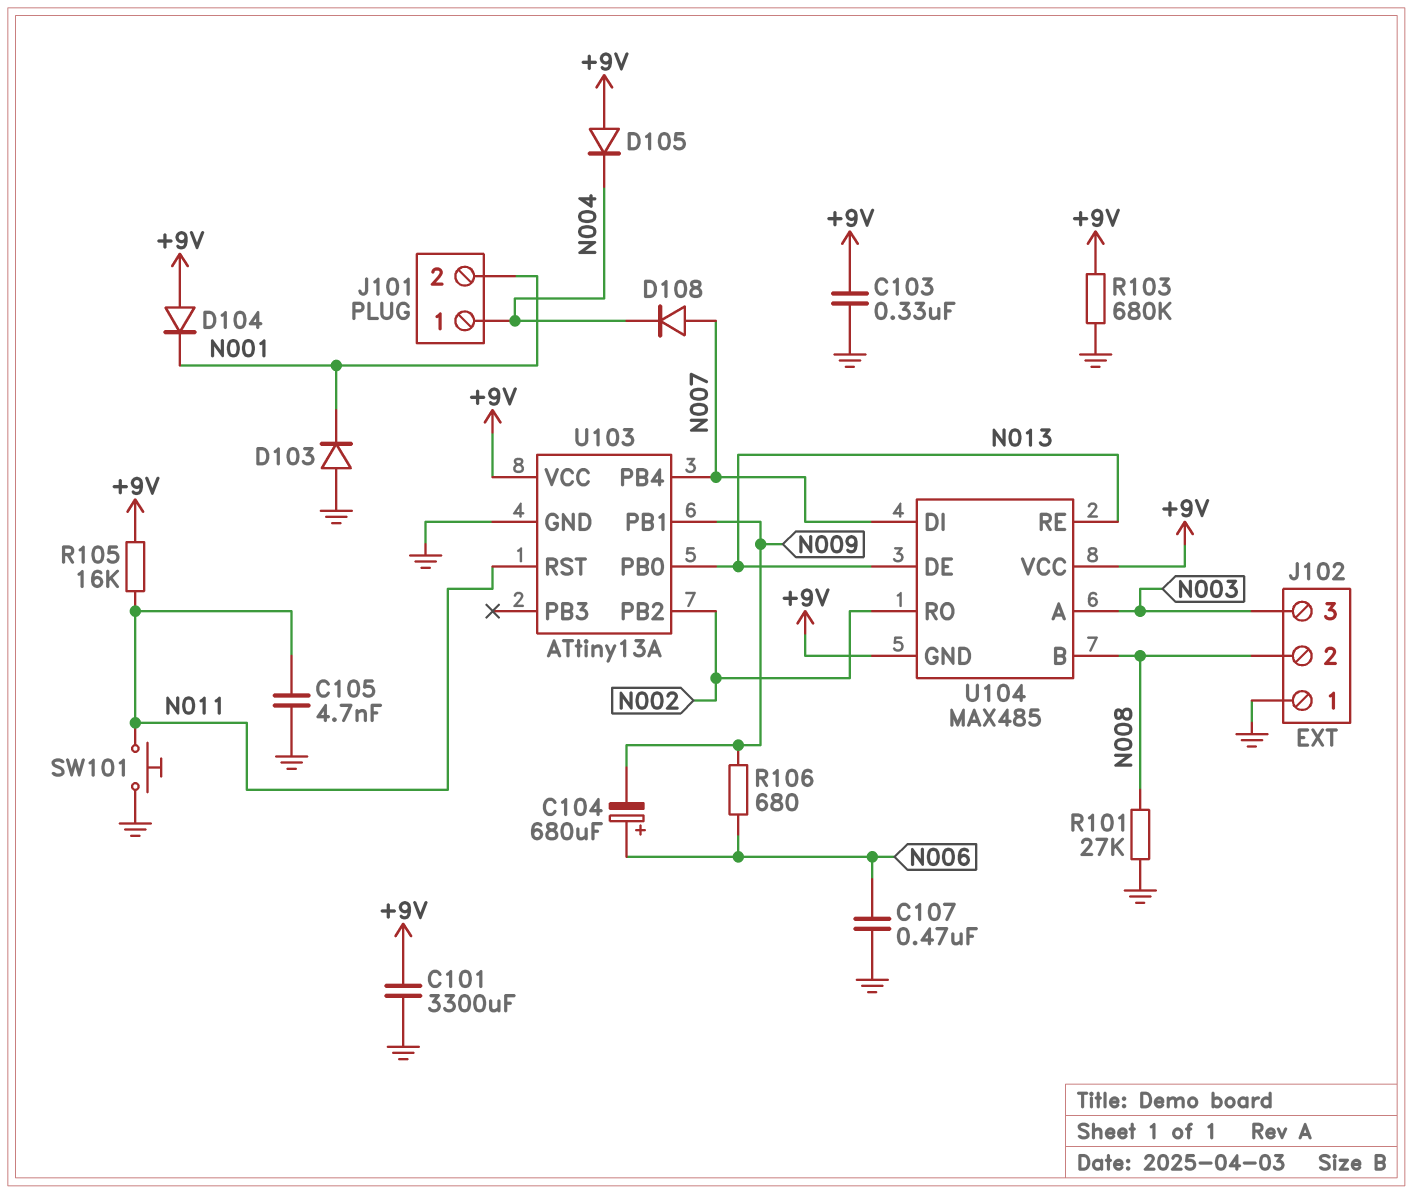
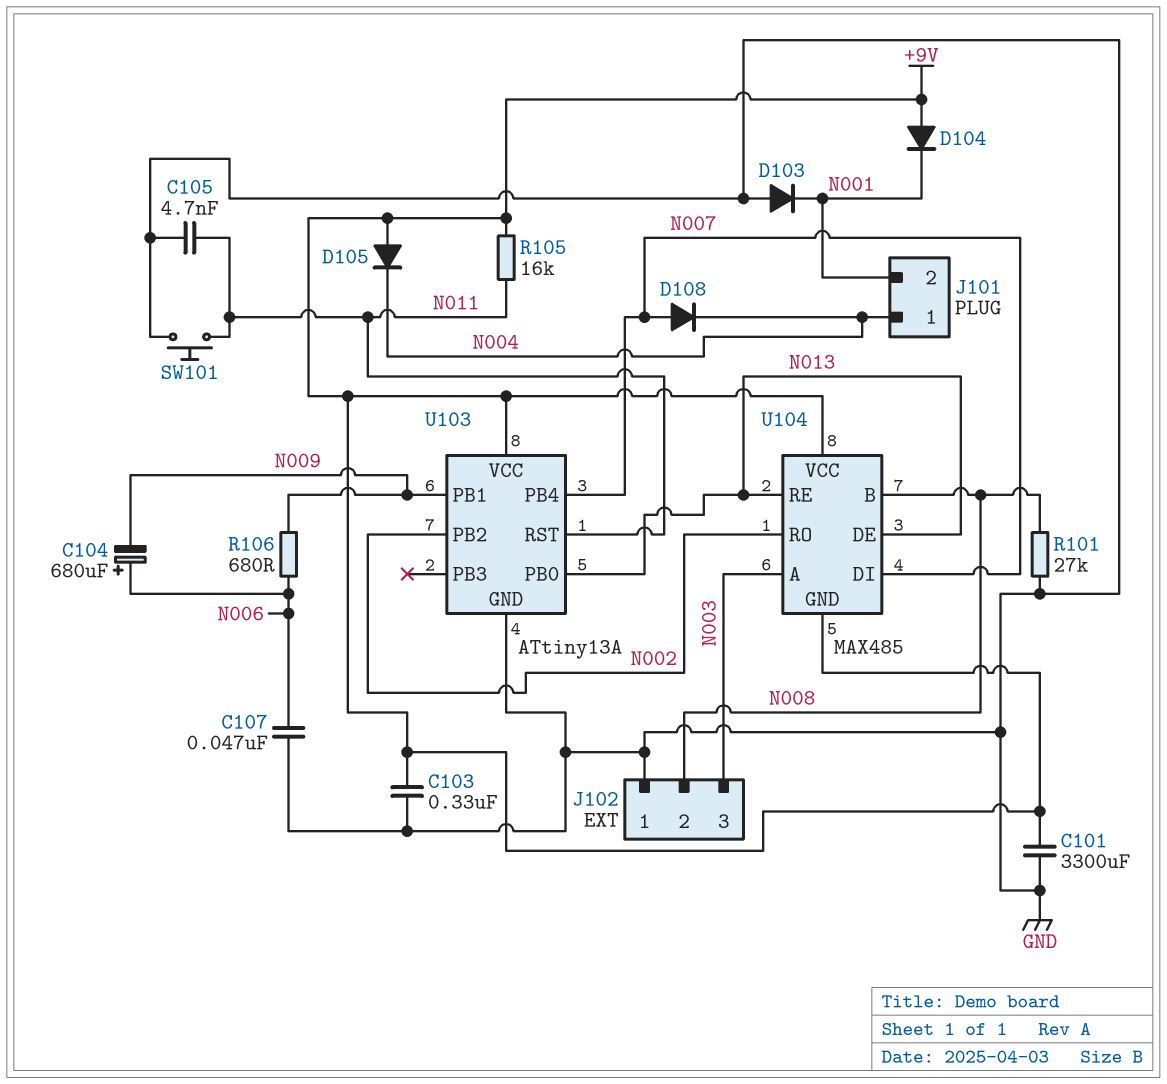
C107: 470nF (GND, N006) -> 47nF (GND, N006)
R103: 680k (+9V, GND) -> none

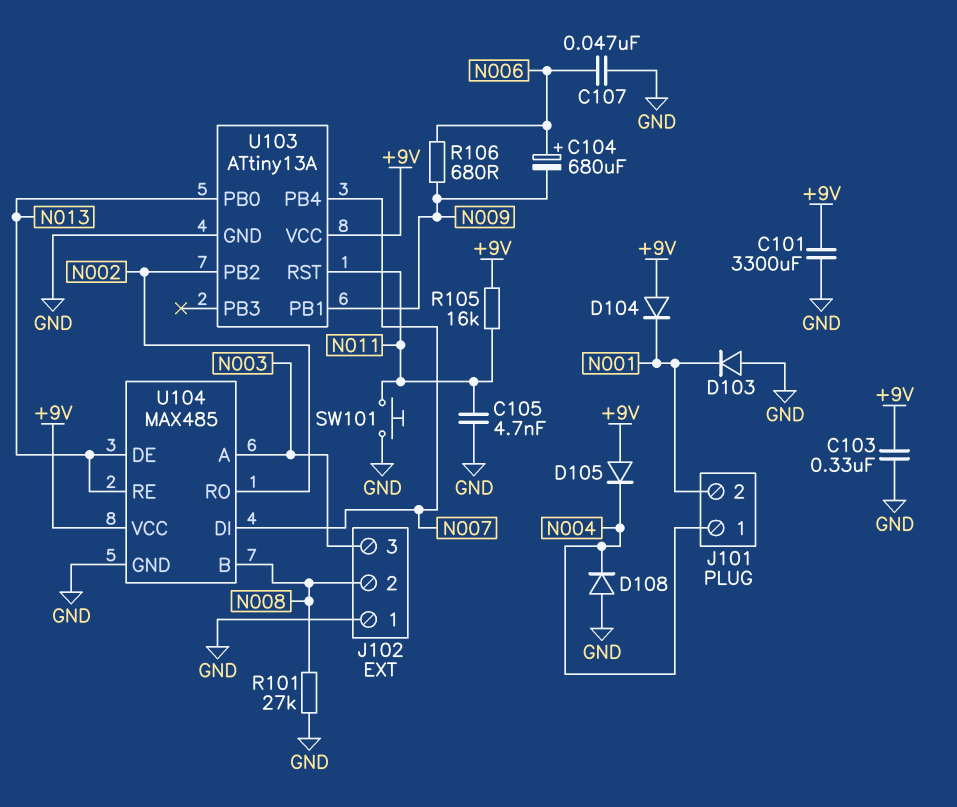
D108: diode (A N007, K N004) -> diode (A GND, K N004)
U104 pin GND: +9V -> GND

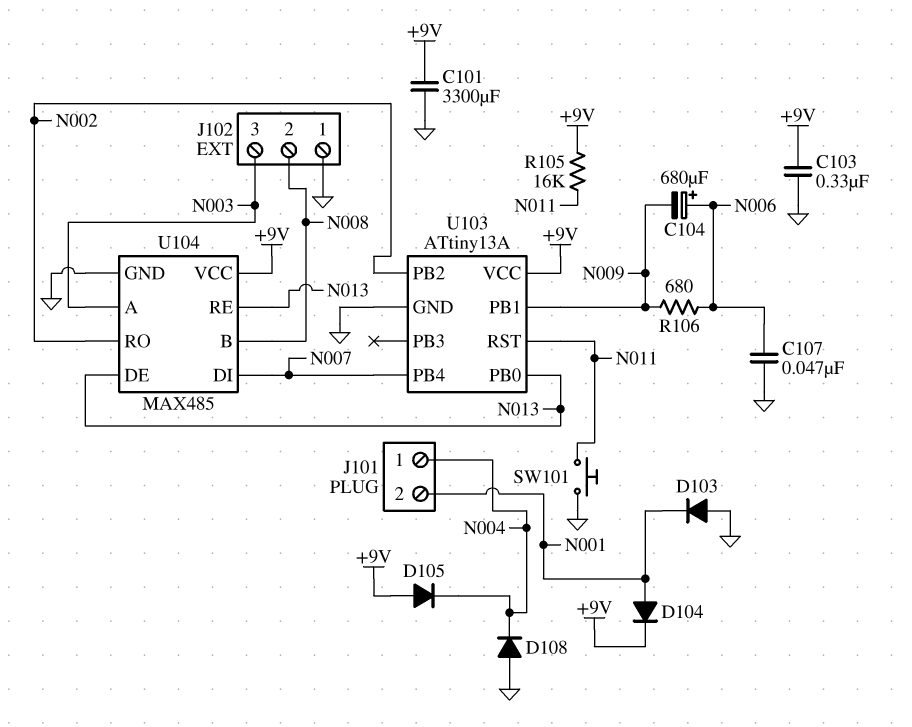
C105: 4.7nF (GND, N011) -> none
D104: diode (A +9V, K N001) -> diode (A N001, K +9V)
R101: 27k (GND, N008) -> none

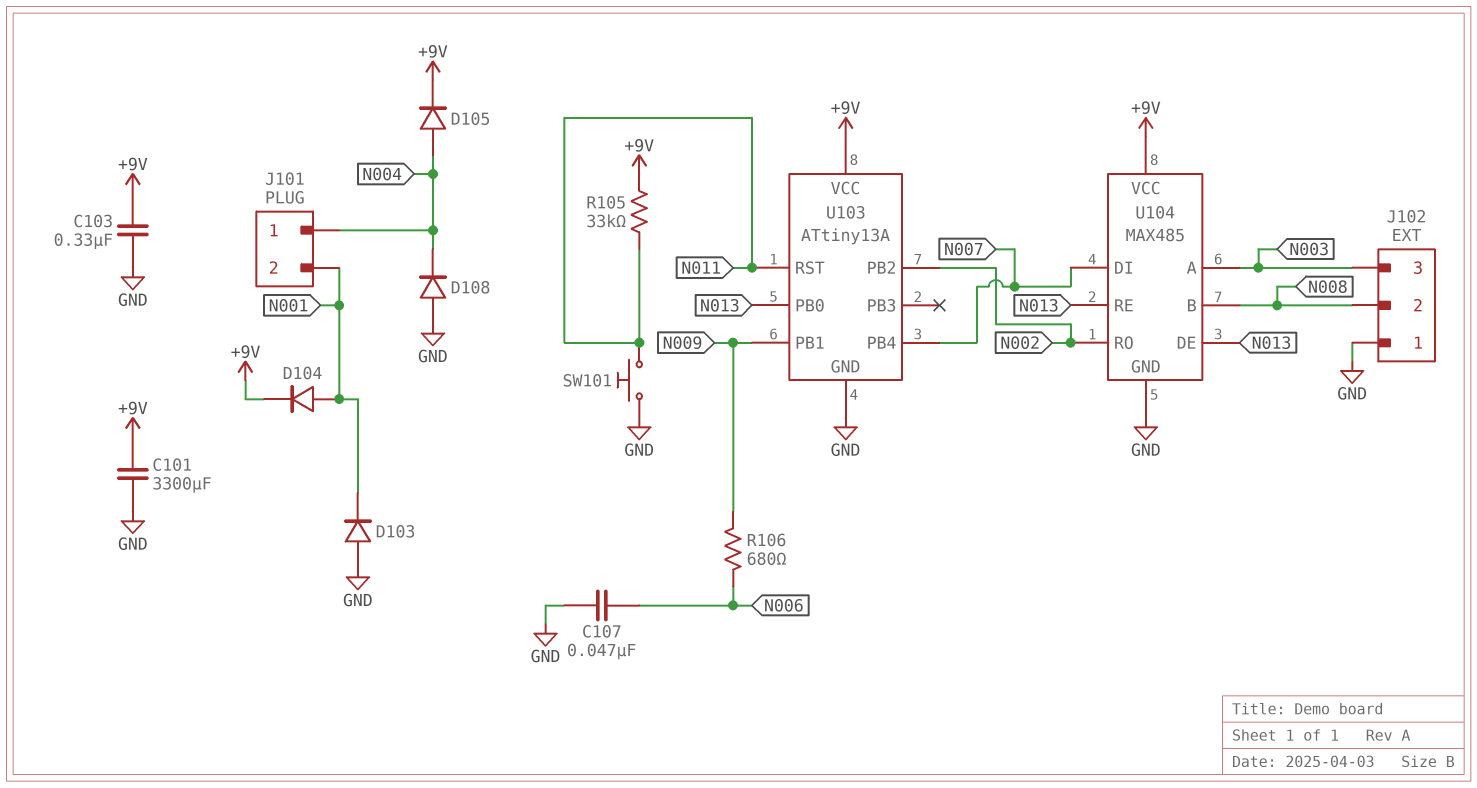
C104: 680uF (plus N006, minus N009) -> none
D105: diode (A +9V, K N004) -> diode (A N004, K +9V)
R105: 16k (+9V, N011) -> 33k (+9V, N011)

